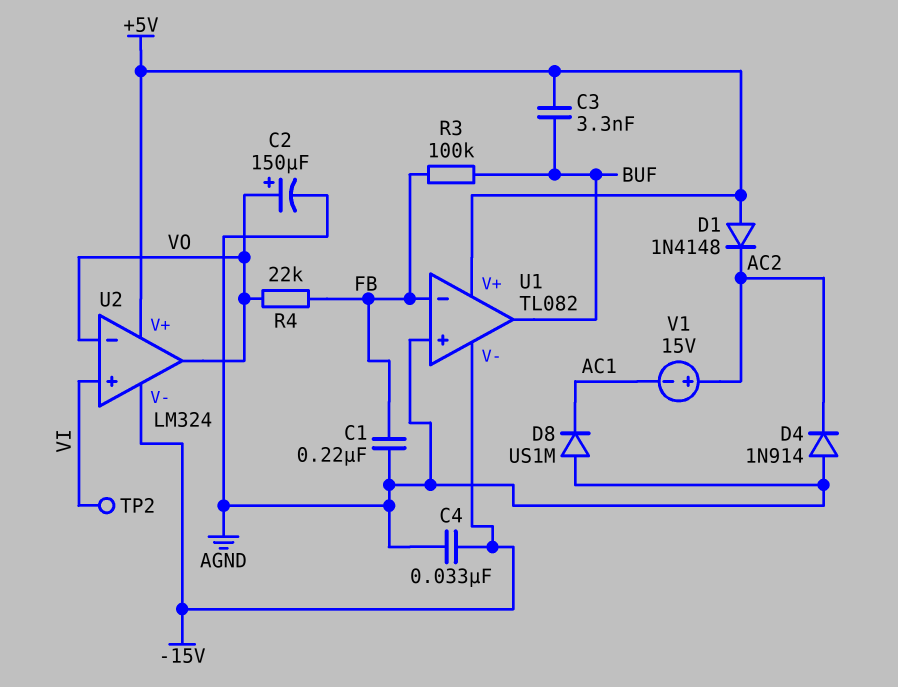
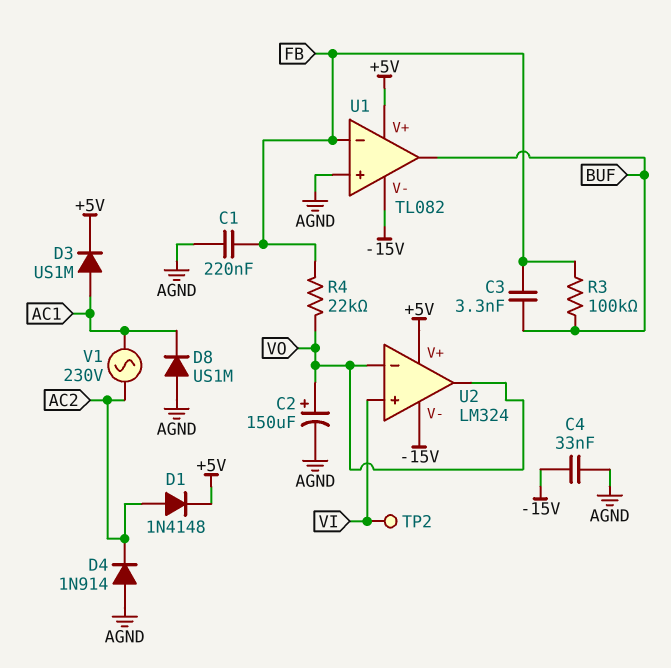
C3: 3.3nF (+5V, BUF) -> 3.3nF (BUF, FB)
D1: diode 1N4148 (A +5V, K AC2) -> diode 1N4148 (A AC2, K +5V)
D3: none -> diode US1M (A AC1, K +5V)
V1: 15V (plus AC2, minus AC1) -> AC 230V (AC1, AC2)

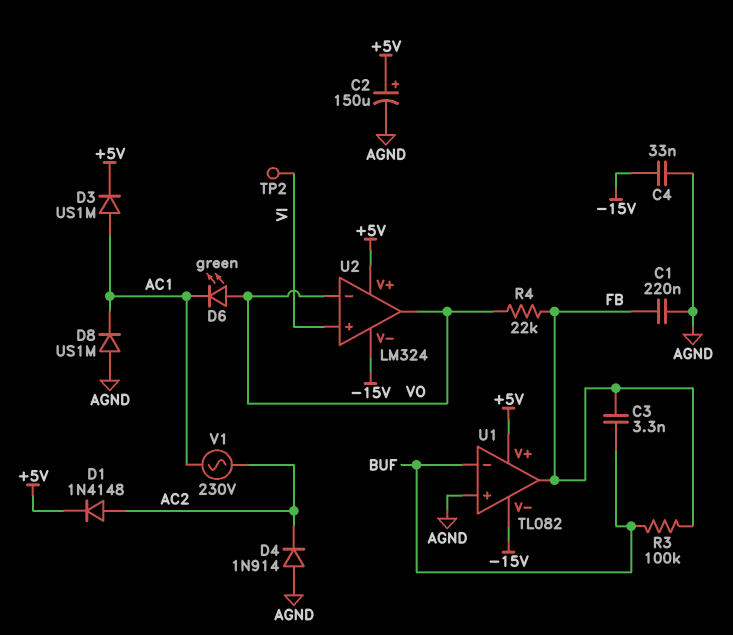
C2: 150uF (plus VO, minus AGND) -> 150uF (plus +5V, minus AGND)
D6: none -> LED green (A VO, K AC1)
U1 pin in-: FB -> BUF
U1 pin out: BUF -> FB

